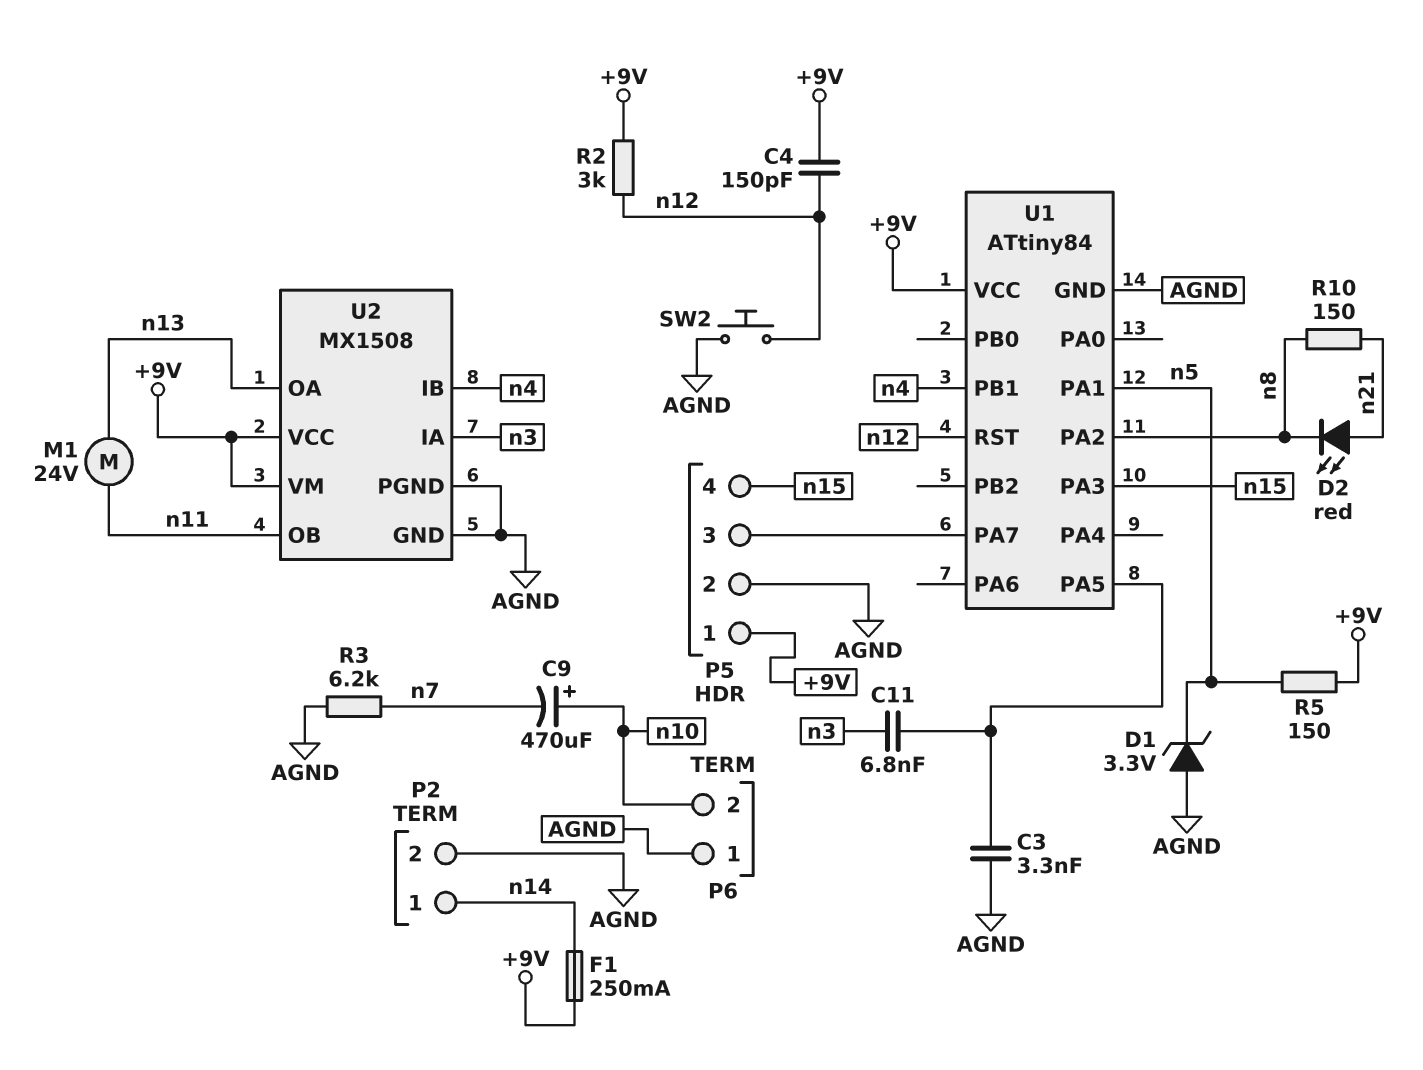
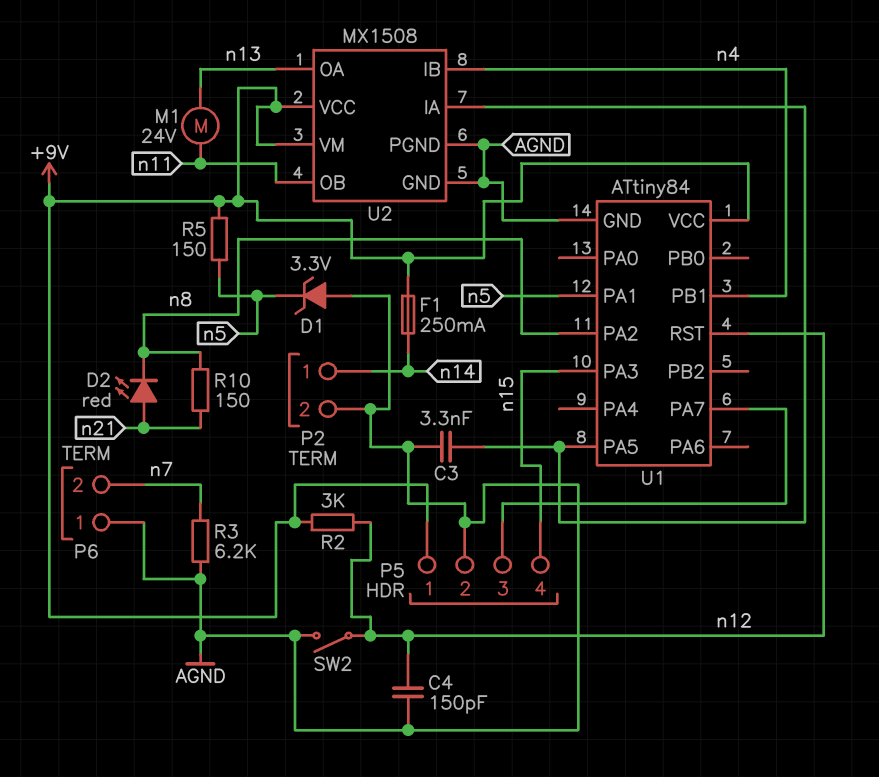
C4: 150pF (+9V, n12) -> 150pF (AGND, n12)
C9: 470uF (plus n10, minus n7) -> none
C11: 6.8nF (U1/PA5, n3) -> none
P6 pin 2: n10 -> n7
SW2: button (AGND, n12) -> switch (AGND, n12)
U2 pin IA: n3 -> U1/PA5

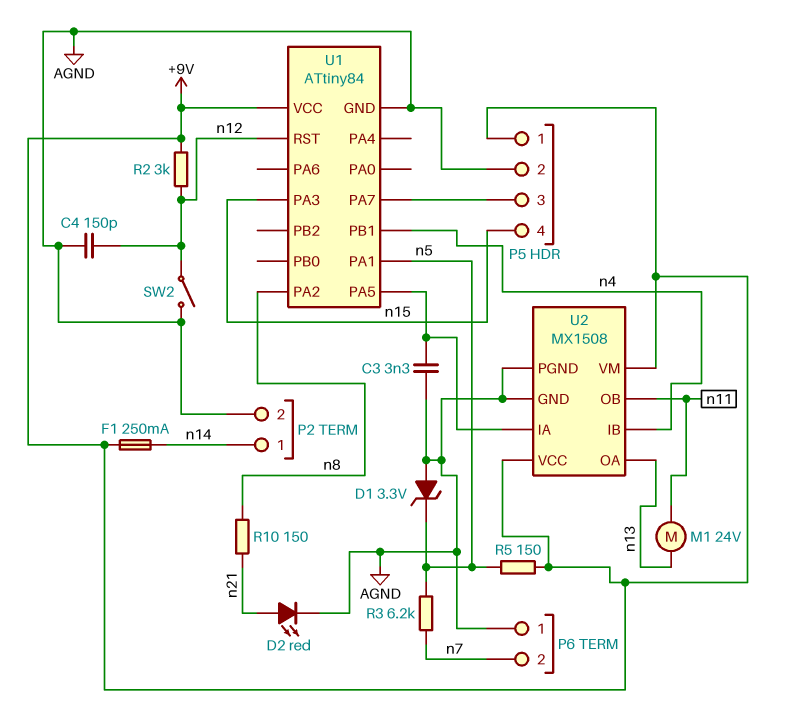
D2: LED red (A n21, K n8) -> LED red (A n21, K AGND)
R3: 6.2k (AGND, n7) -> 6.2k (n5, n7)

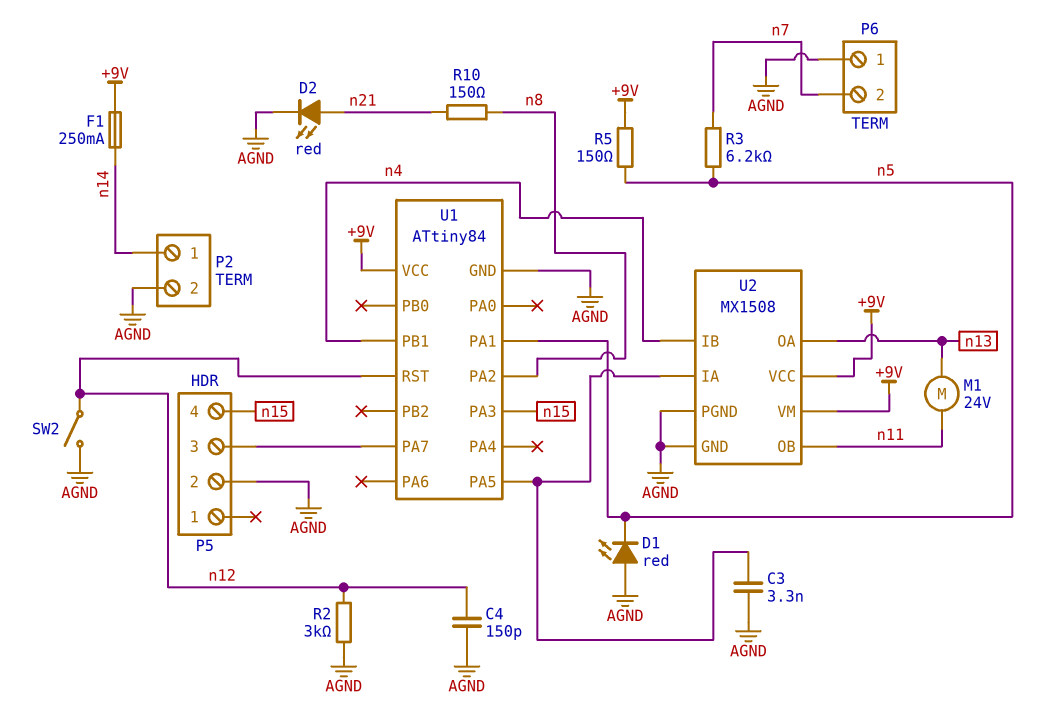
D1: zener 3.3V (A AGND, K n5) -> LED red (A AGND, K n5)
P5 pin 1: +9V -> none
R2: 3k (+9V, n12) -> 3k (AGND, n12)

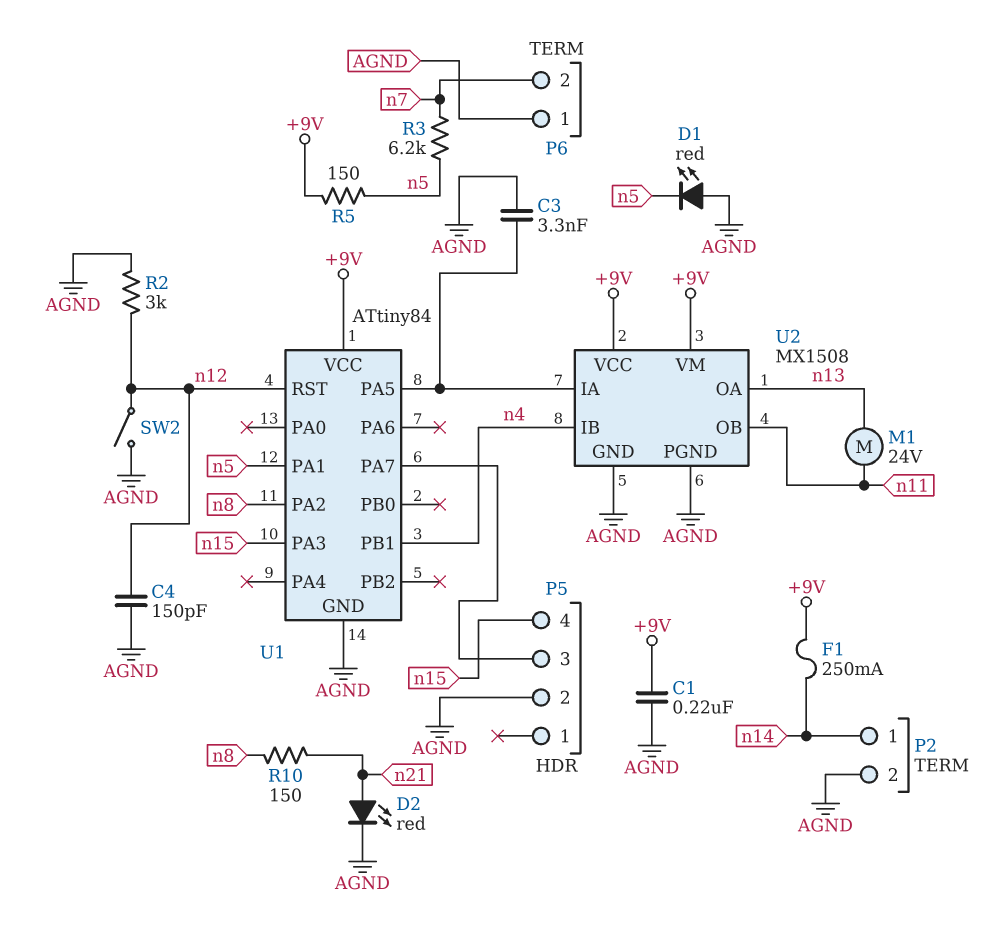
C1: none -> 220nF (+9V, AGND)

